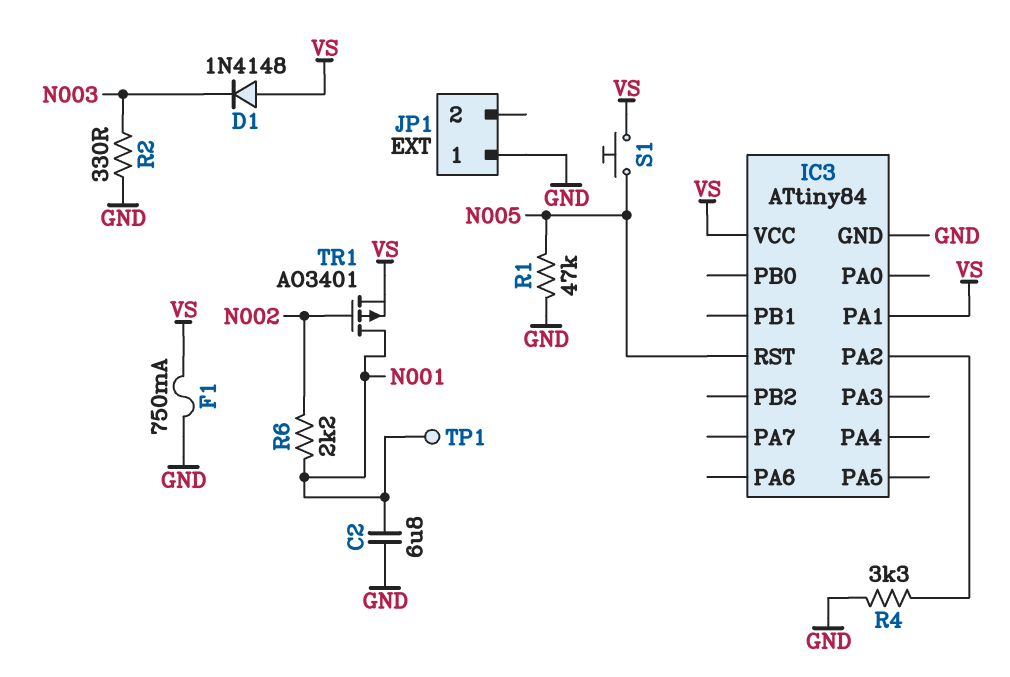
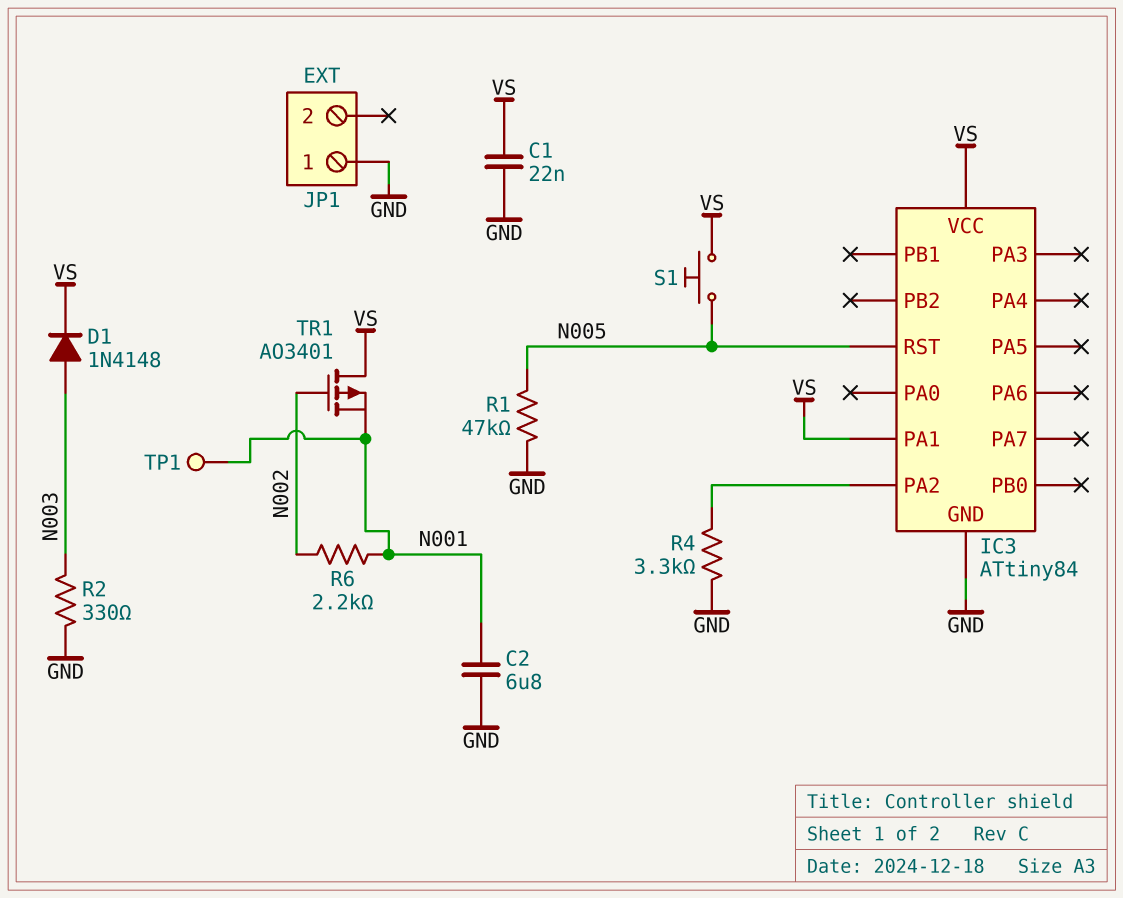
C1: none -> 22nF (GND, VS)
D1: diode 1N4148 (A VS, K N003) -> diode 1N4148 (A N003, K VS)
F1: 750mA (GND, VS) -> none
TR1: PMOS AO3401 (G N002, D N001, S VS) -> PMOS AO3401 (G N002, D VS, S N001)

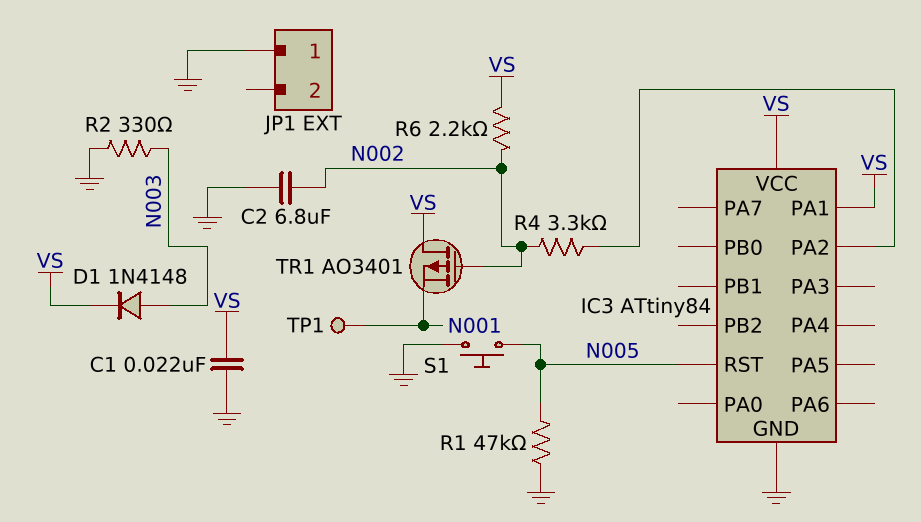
C2: 6.8uF (GND, N001) -> 6.8uF (GND, N002)
R4: 3.3k (GND, IC3/PA2) -> 3.3k (IC3/PA2, N002)
R6: 2.2k (N001, N002) -> 2.2k (N002, VS)
S1: button (N005, VS) -> button (GND, N005)

